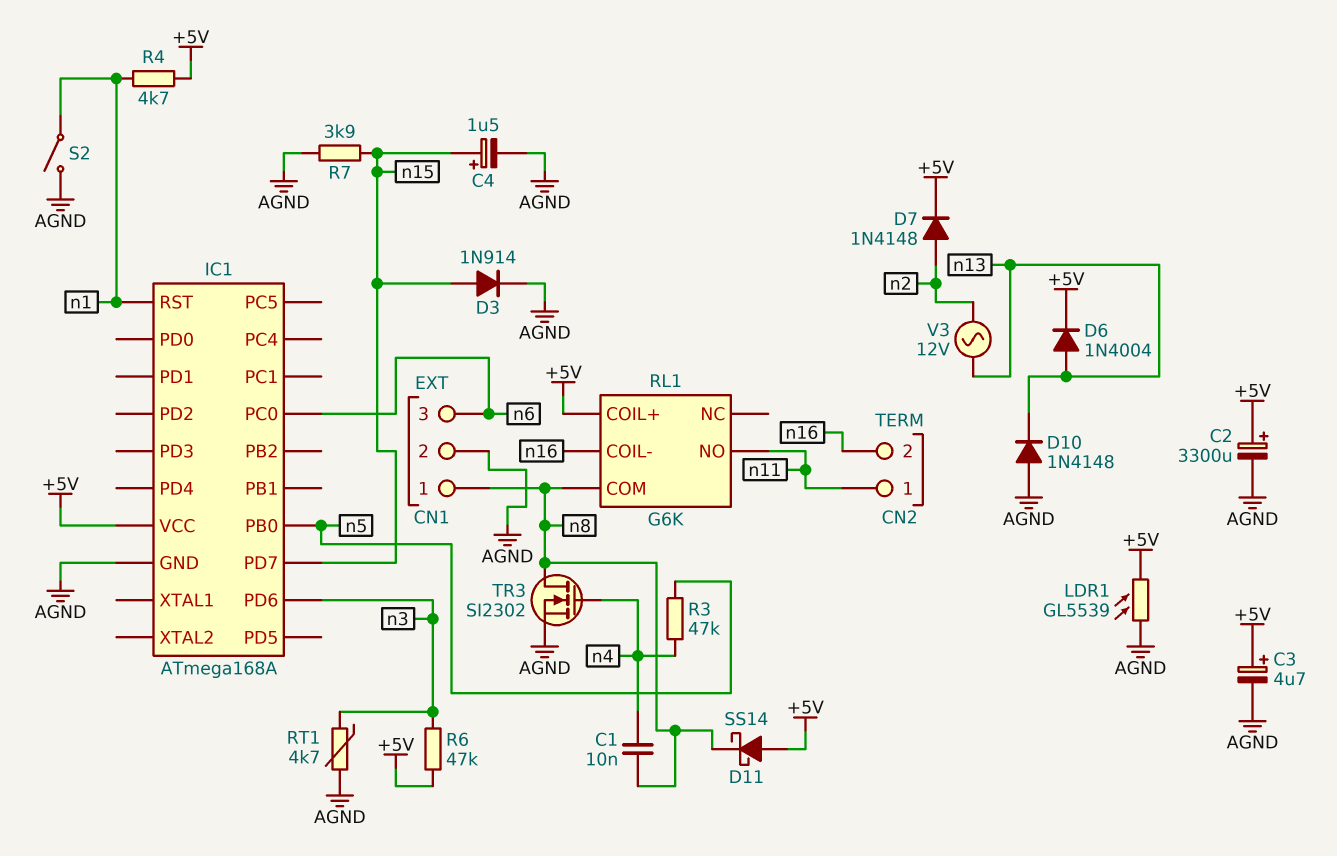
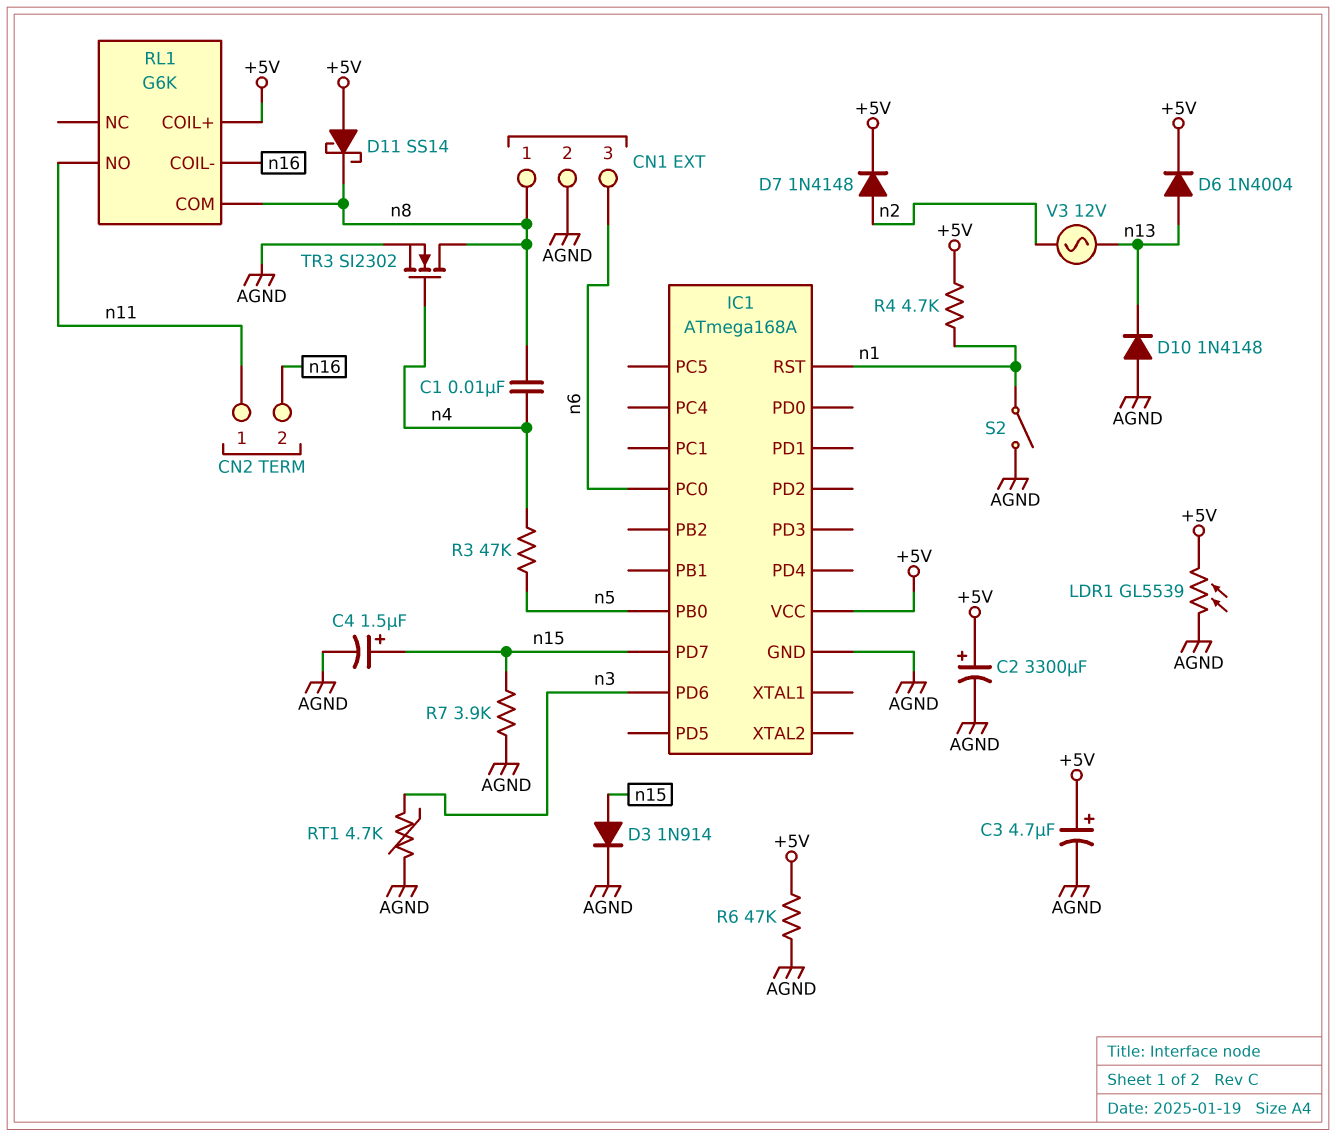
R6: 47k (+5V, n3) -> 47k (+5V, AGND)

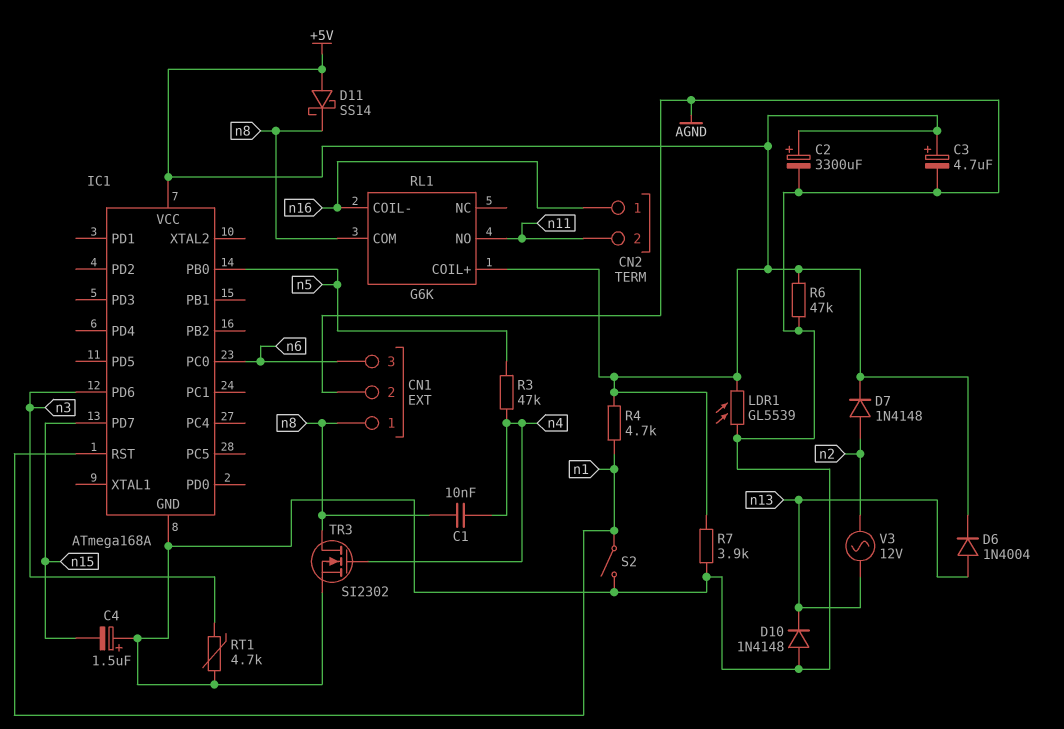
C4: 1.5uF (plus n15, minus AGND) -> 1.5uF (plus AGND, minus n15)
CN2 pin 1: n11 -> n16
CN2 pin 2: n16 -> n11
D3: diode 1N914 (A n15, K AGND) -> none
R7: 3.9k (AGND, n15) -> 3.9k (+5V, AGND)

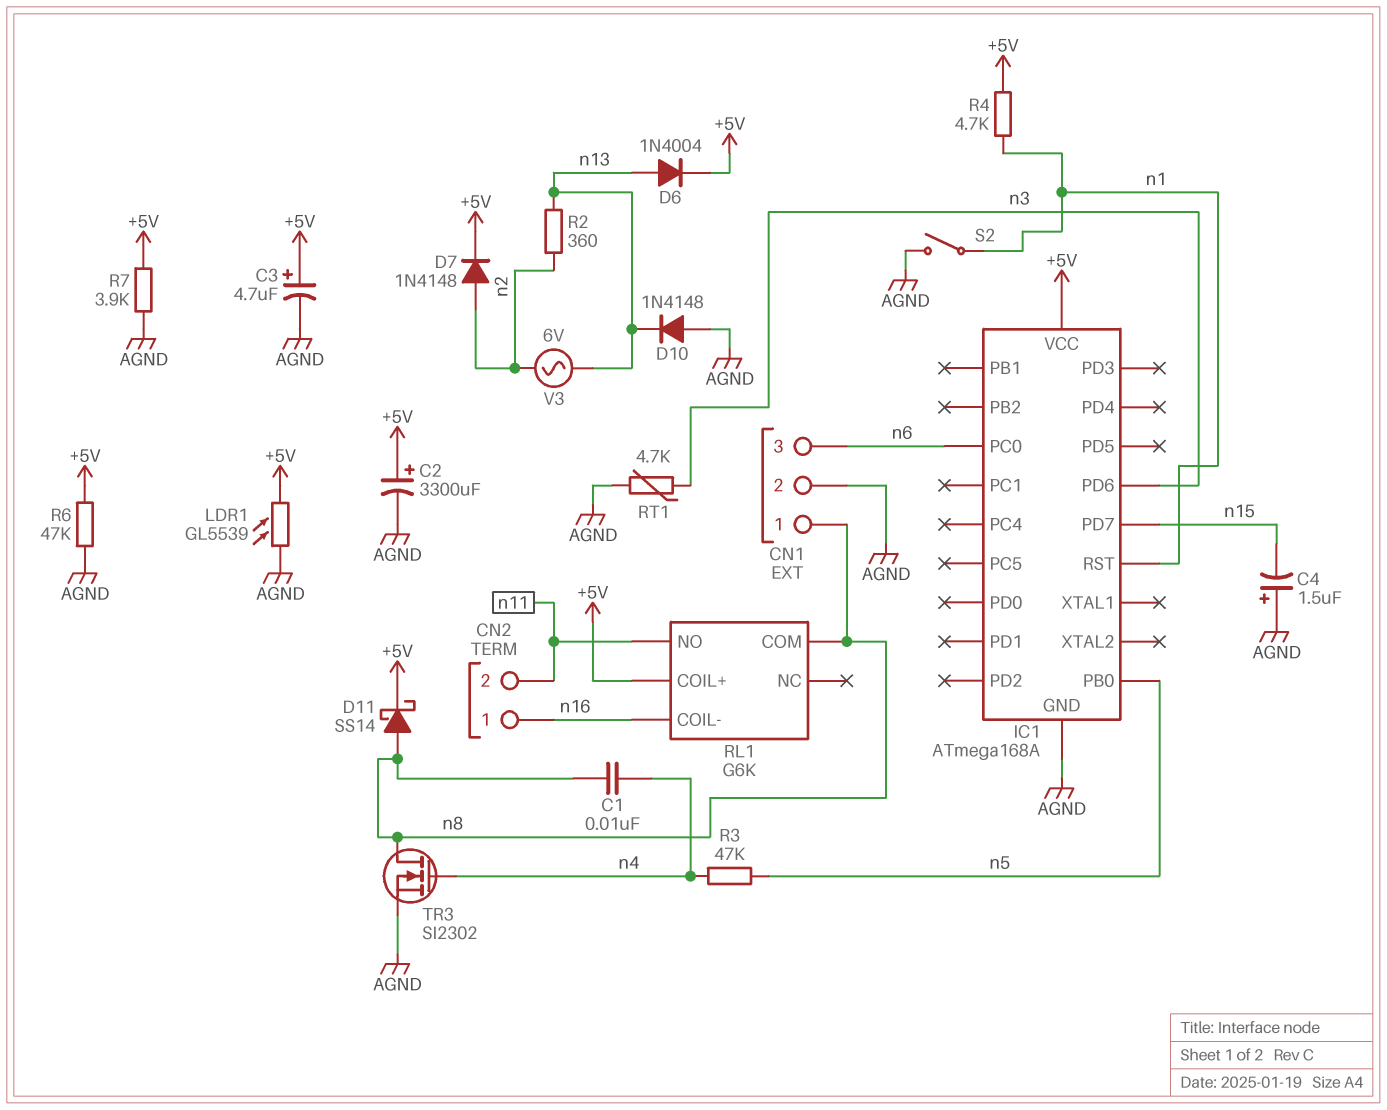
D11: schottky SS14 (A +5V, K n8) -> schottky SS14 (A n8, K +5V)
R2: none -> 360 (n2, n13)
V3: AC 12V (n2, n13) -> AC 6V (n2, n13)

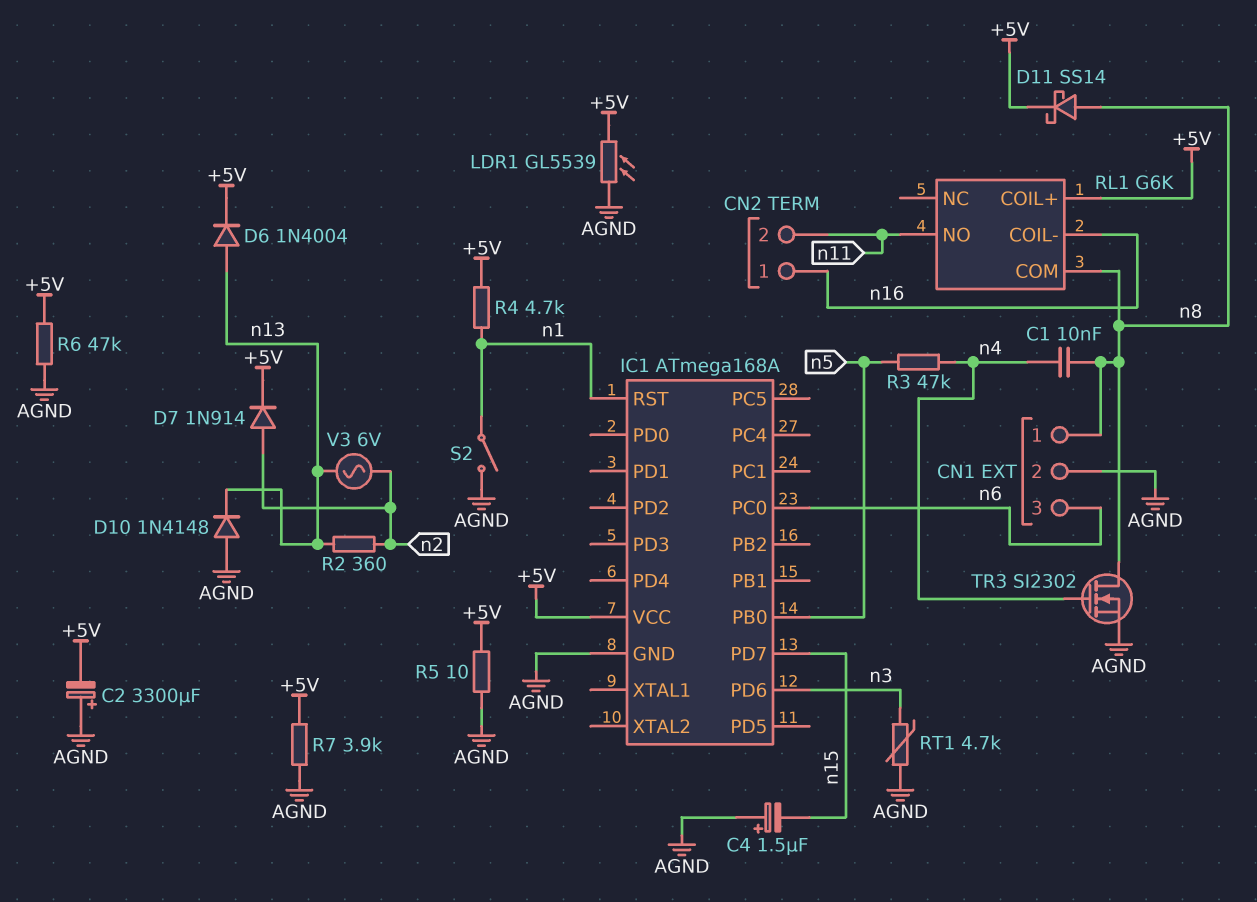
C2: 3300uF (plus +5V, minus AGND) -> 3300uF (plus AGND, minus +5V)
C3: 4.7uF (plus +5V, minus AGND) -> none
D7: diode 1N4148 (A n2, K +5V) -> diode 1N914 (A n2, K +5V)
R5: none -> 10 (+5V, AGND)

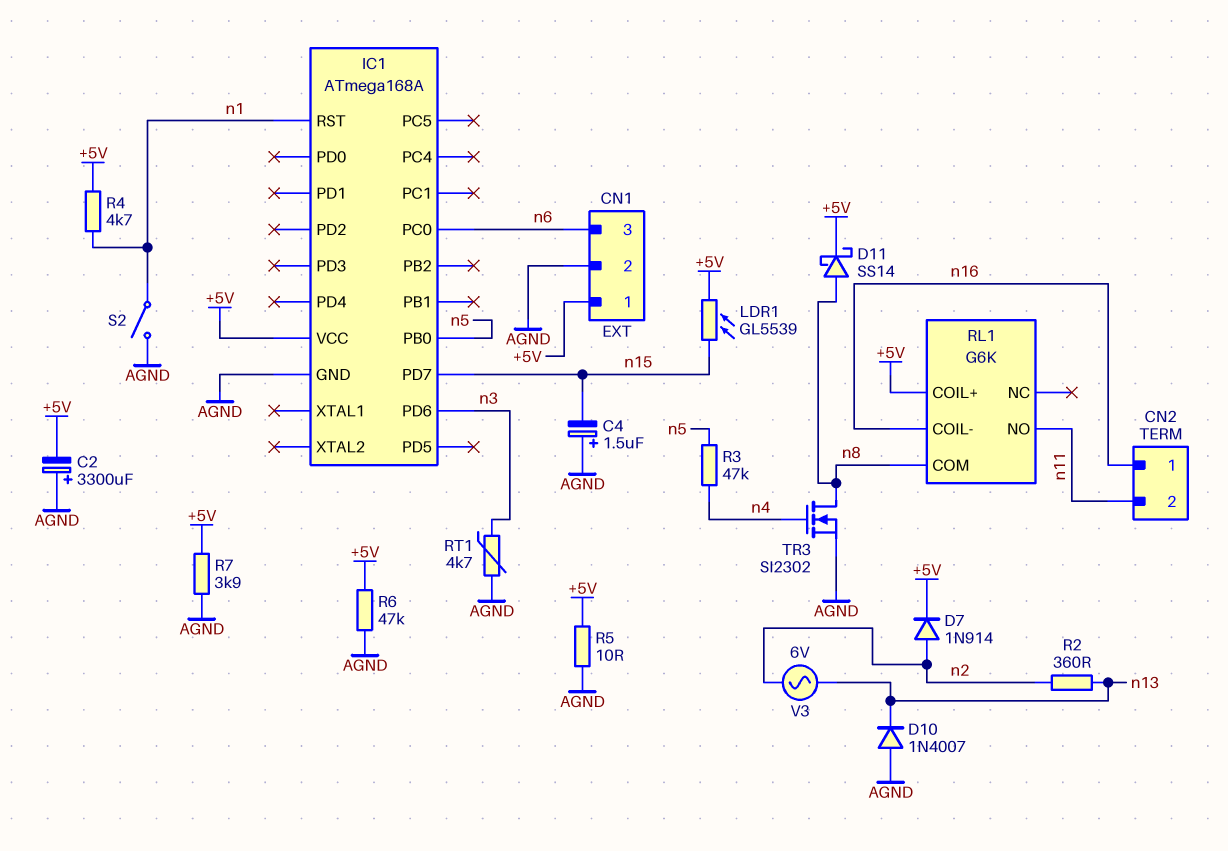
C1: 10nF (n4, n8) -> none
CN1 pin 1: n8 -> +5V
D6: diode 1N4004 (A n13, K +5V) -> none
D10: diode 1N4148 (A AGND, K n13) -> diode 1N4007 (A AGND, K n13)
LDR1: GL5539 (+5V, AGND) -> GL5539 (+5V, n15)

